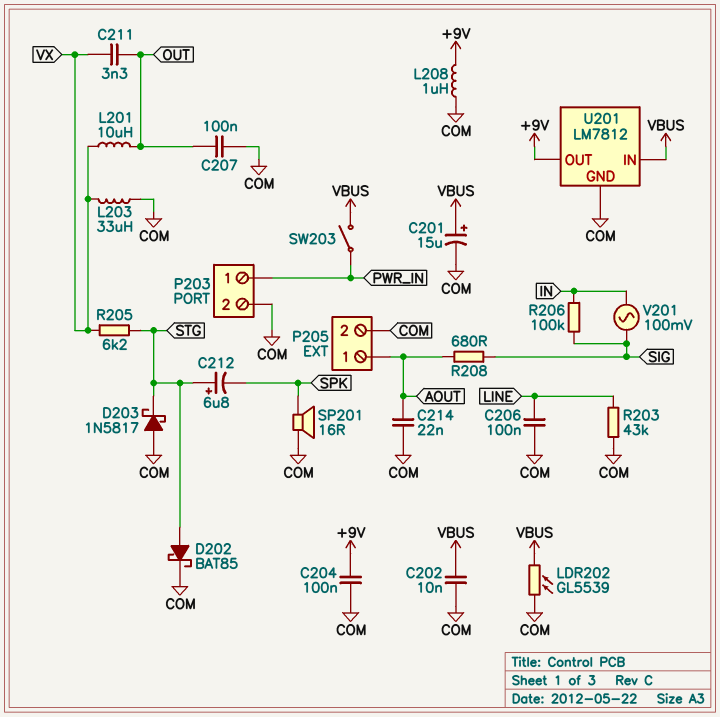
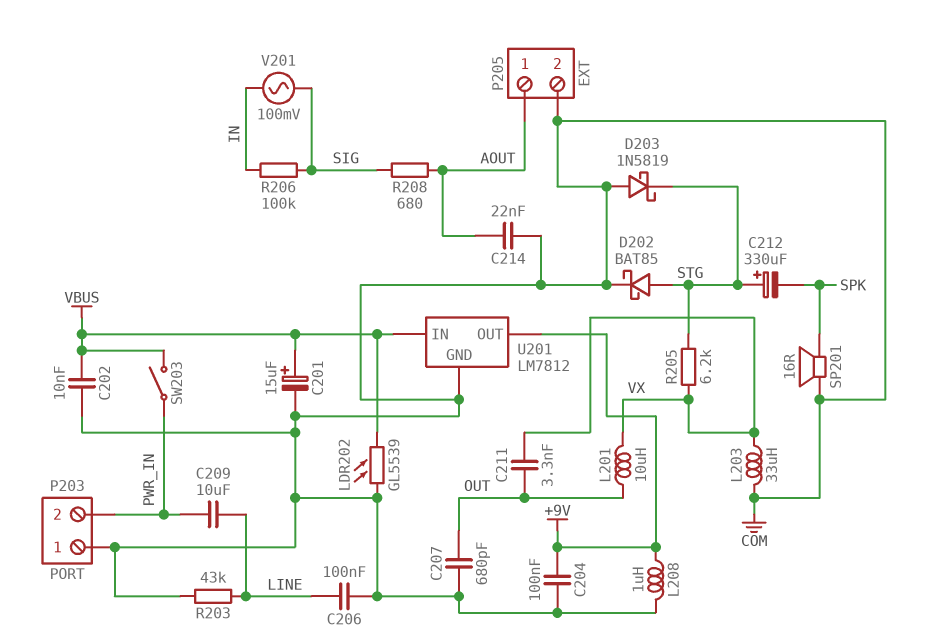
C207: 100nF (COM, OUT) -> 680pF (COM, OUT)
C209: none -> 10uF (LINE, PWR_IN)
C212: 6.8uF (plus STG, minus SPK) -> 330uF (plus STG, minus SPK)
D203: schottky 1N5817 (A COM, K STG) -> schottky 1N5819 (A COM, K STG)
P203 pin 1: PWR_IN -> COM
P203 pin 2: COM -> PWR_IN

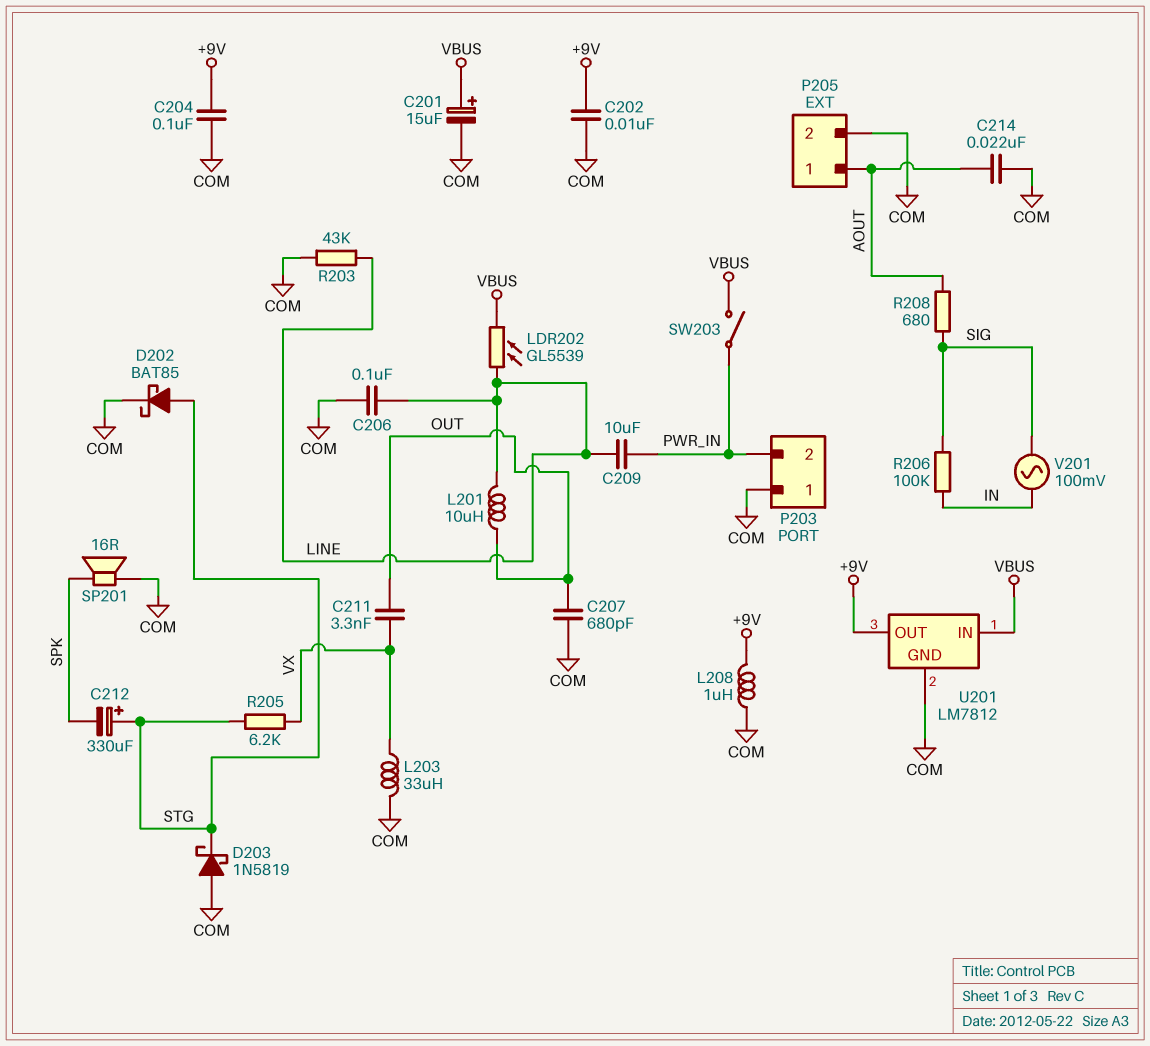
C202: 10nF (COM, VBUS) -> 10nF (+9V, COM)
L201: 10uH (OUT, VX) -> 10uH (LINE, OUT)
LDR202: GL5539 (COM, VBUS) -> GL5539 (LINE, VBUS)

